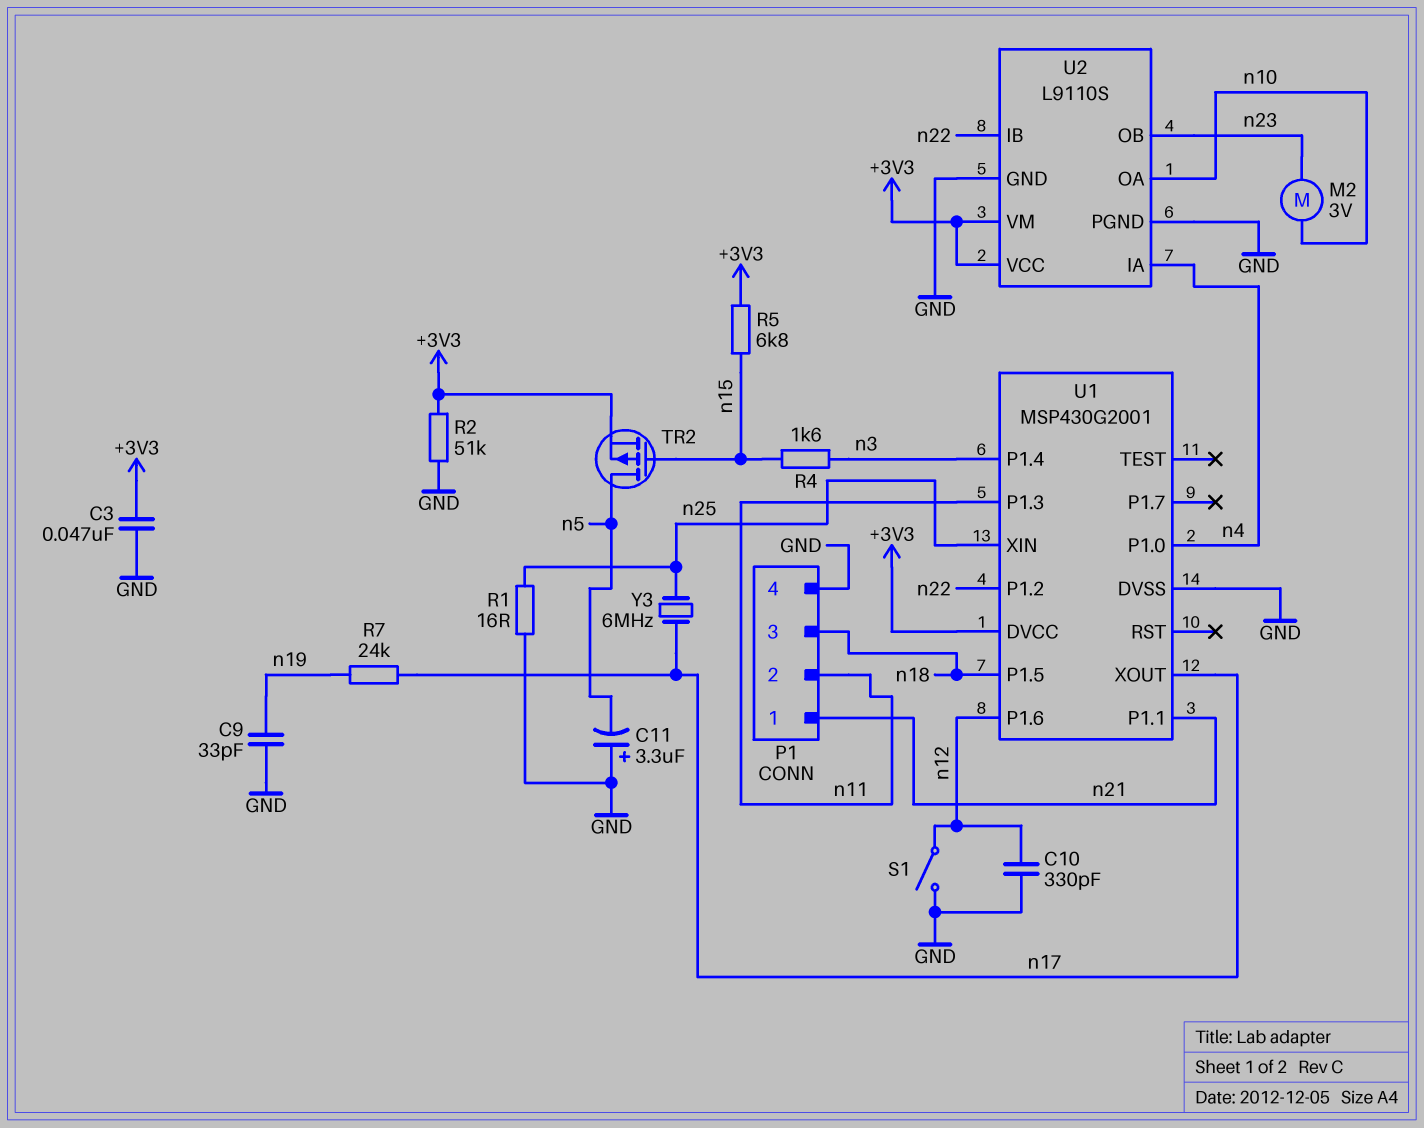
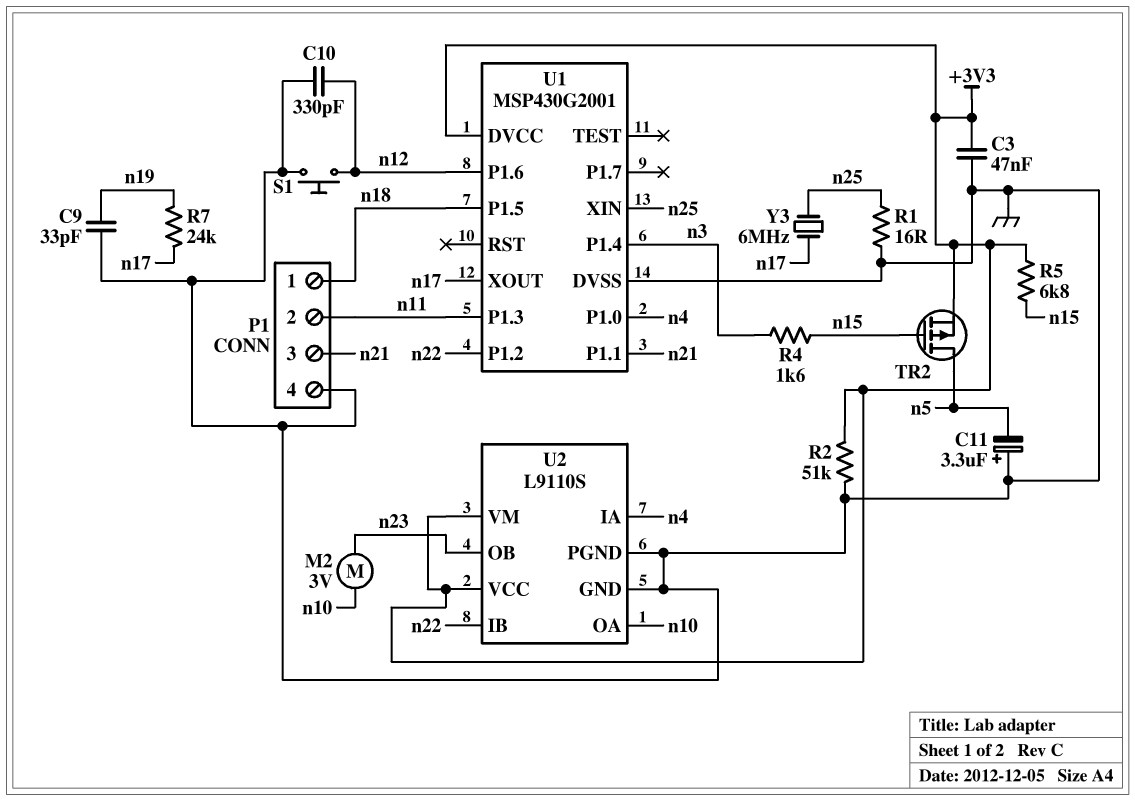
P1 pin 1: n21 -> n18
P1 pin 3: n18 -> n21
S1: switch (GND, n12) -> button (GND, n12)

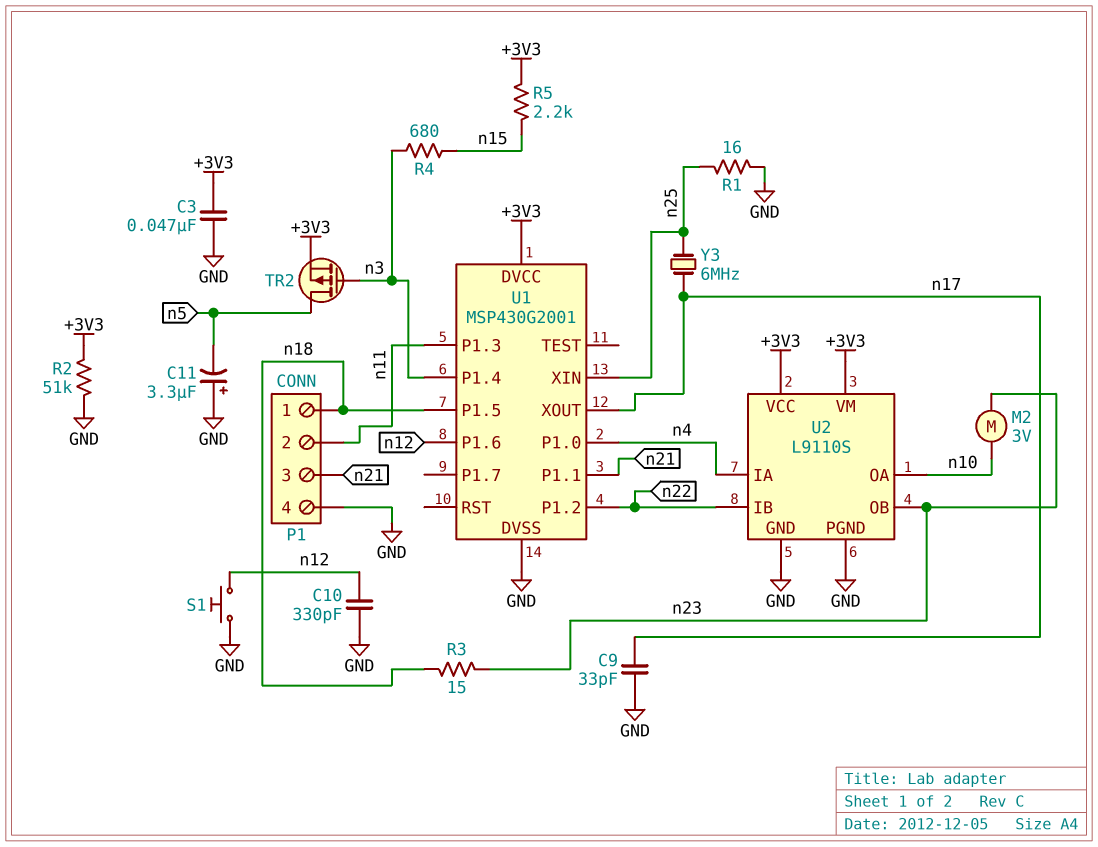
C9: 33pF (GND, n19) -> 33pF (GND, n17)
R3: none -> 15 (n18, n23)
R4: 1.6k (n3, n15) -> 680 (n3, n15)
R5: 6.8k (+3V3, n15) -> 2.2k (+3V3, n15)
R7: 24k (n17, n19) -> none
TR2: PMOS (G n15, D n5, S +3V3) -> PMOS (G n3, D n5, S +3V3)

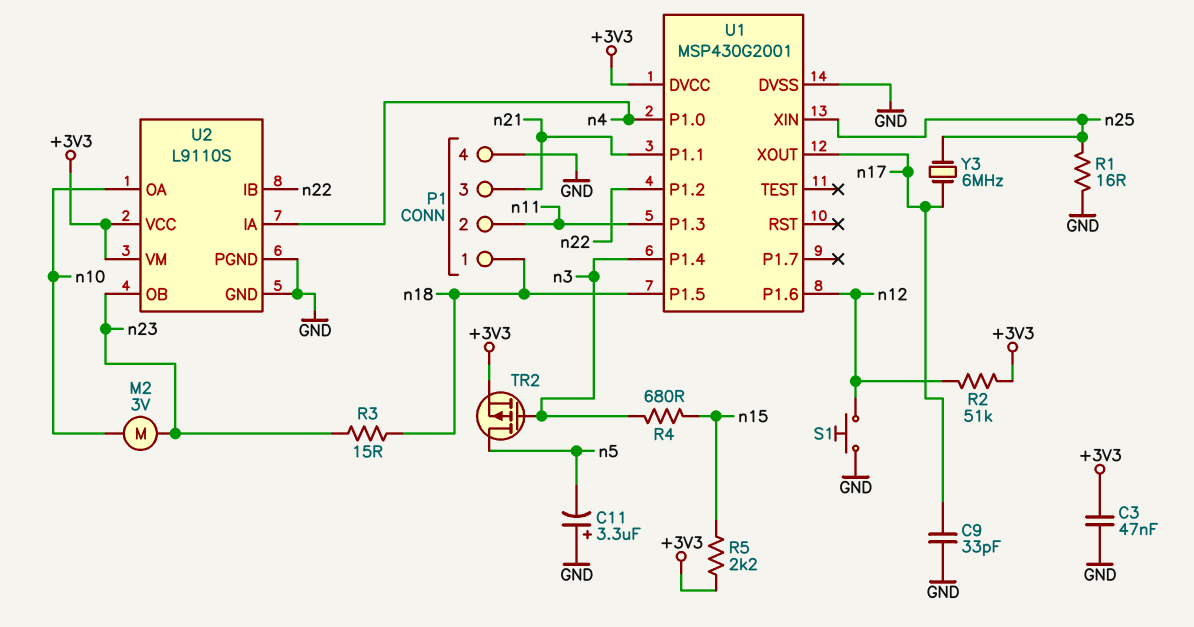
C10: 330pF (GND, n12) -> none
R2: 51k (+3V3, GND) -> 51k (+3V3, n12)

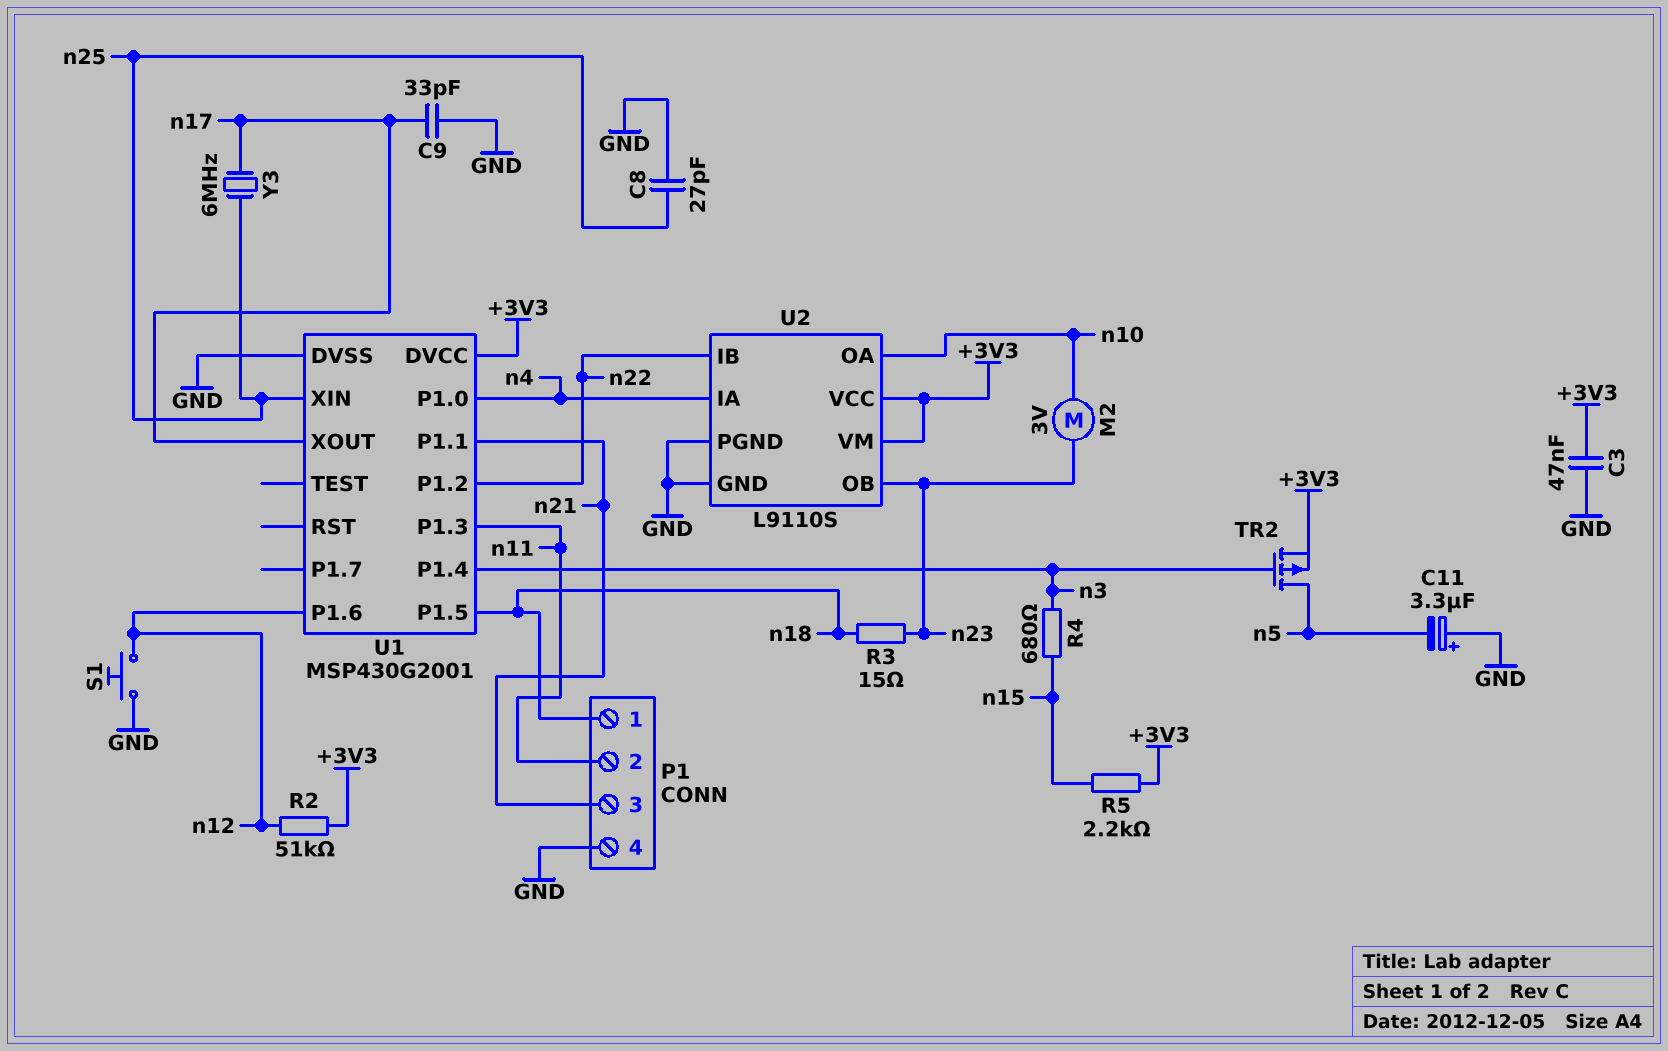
C8: none -> 27pF (GND, n25)
R1: 16 (GND, n25) -> none

